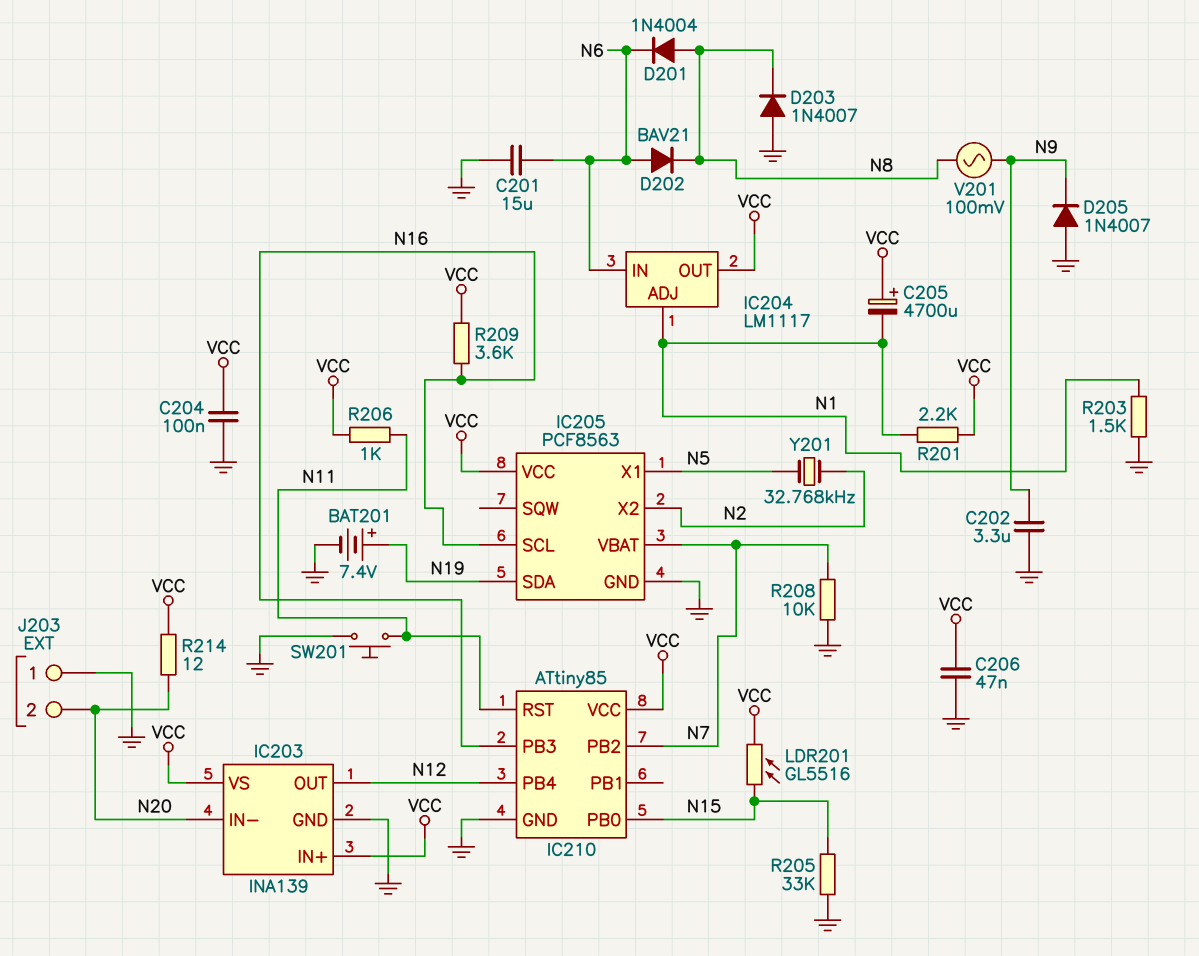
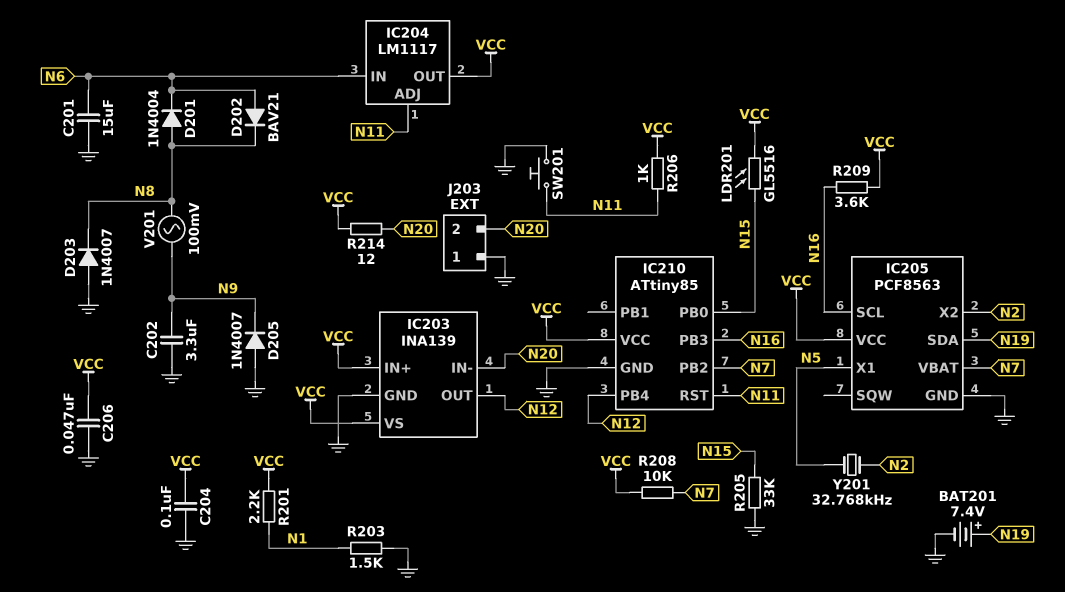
C205: 4700uF (plus VCC, minus N1) -> none
IC204 pin ADJ: N1 -> N11
R208: 10k (GND, N7) -> 10k (N7, VCC)

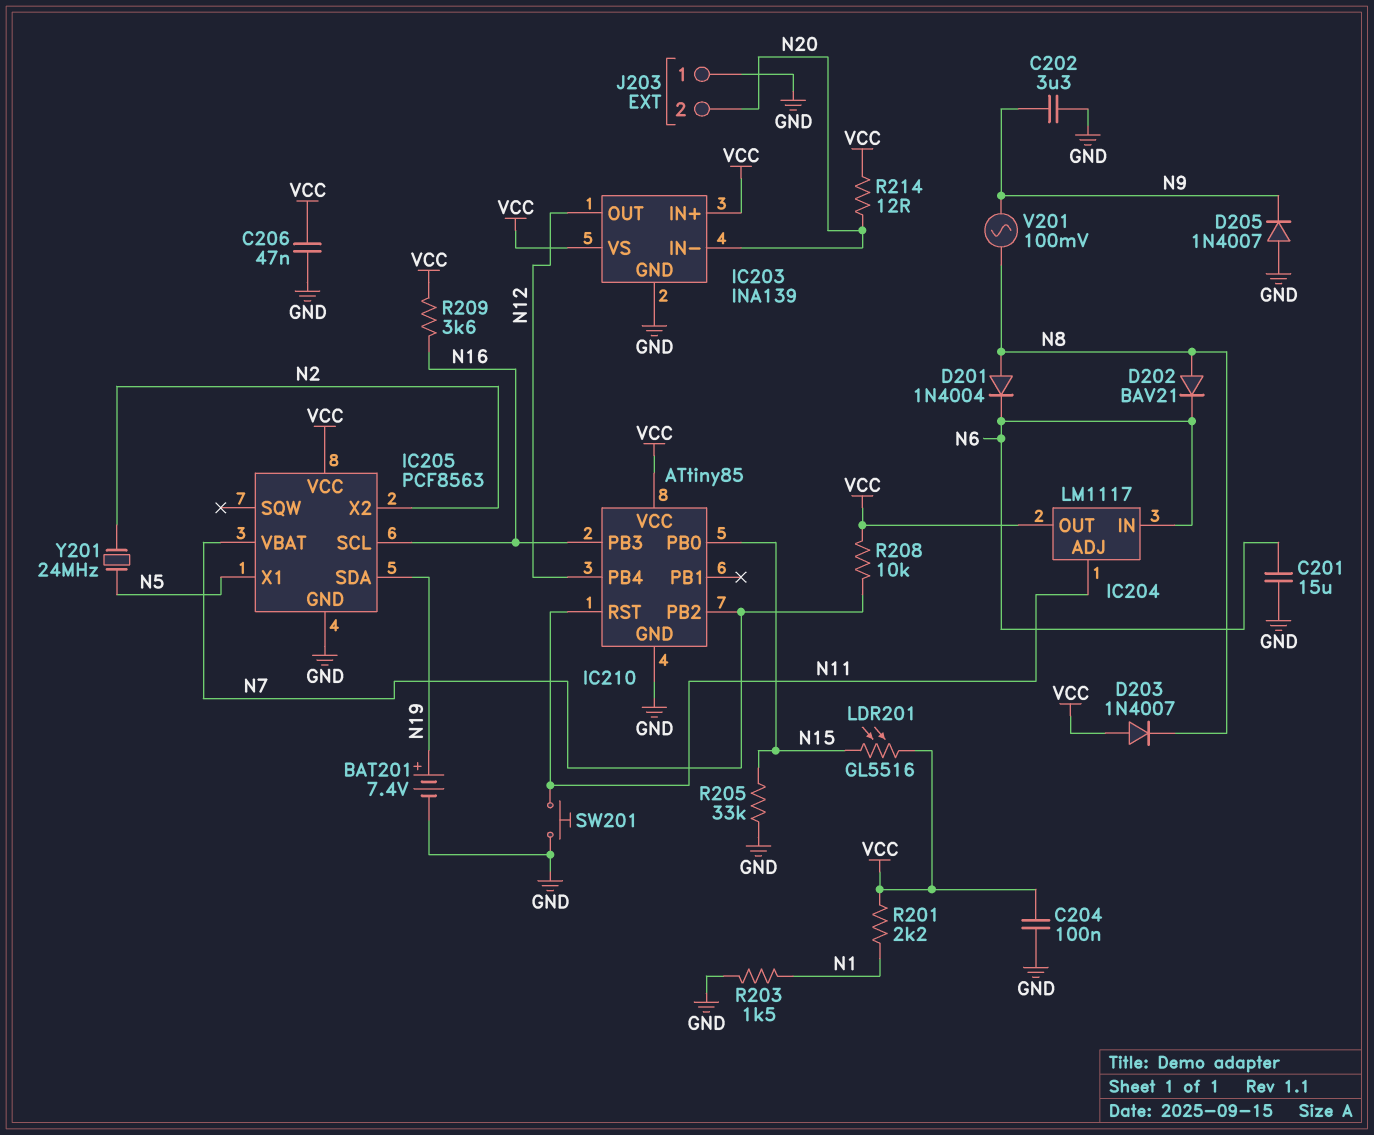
D202: diode BAV21 (A N6, K N8) -> diode BAV21 (A N8, K N6)
D203: diode 1N4007 (A GND, K N8) -> diode 1N4007 (A VCC, K N8)
R206: 1k (N11, VCC) -> none
Y201: 32.768kHz (N2, N5) -> 24MHz (N2, N5)

